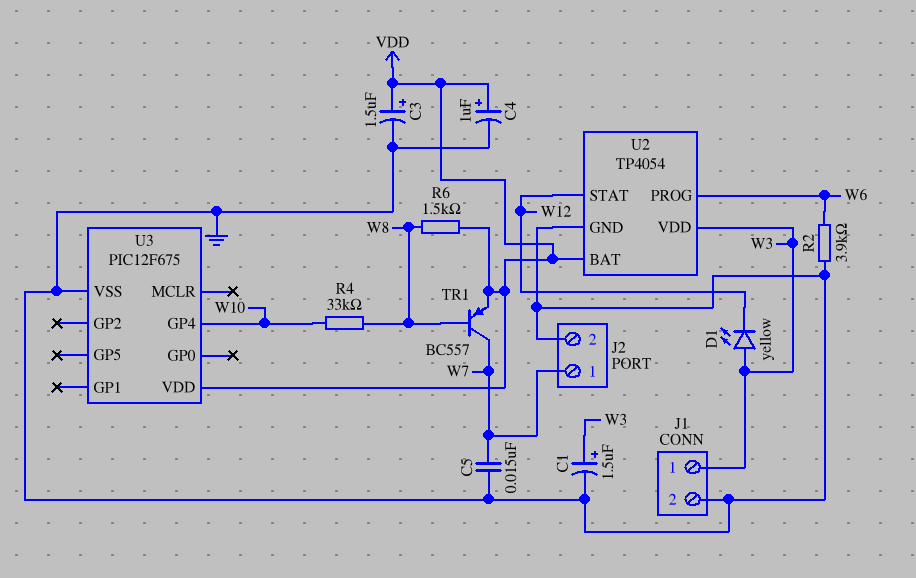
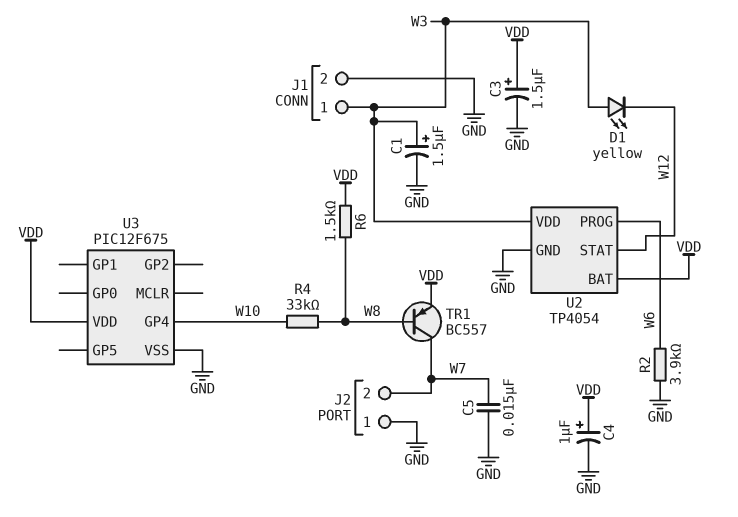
J2 pin 1: W7 -> GND
J2 pin 2: GND -> W7

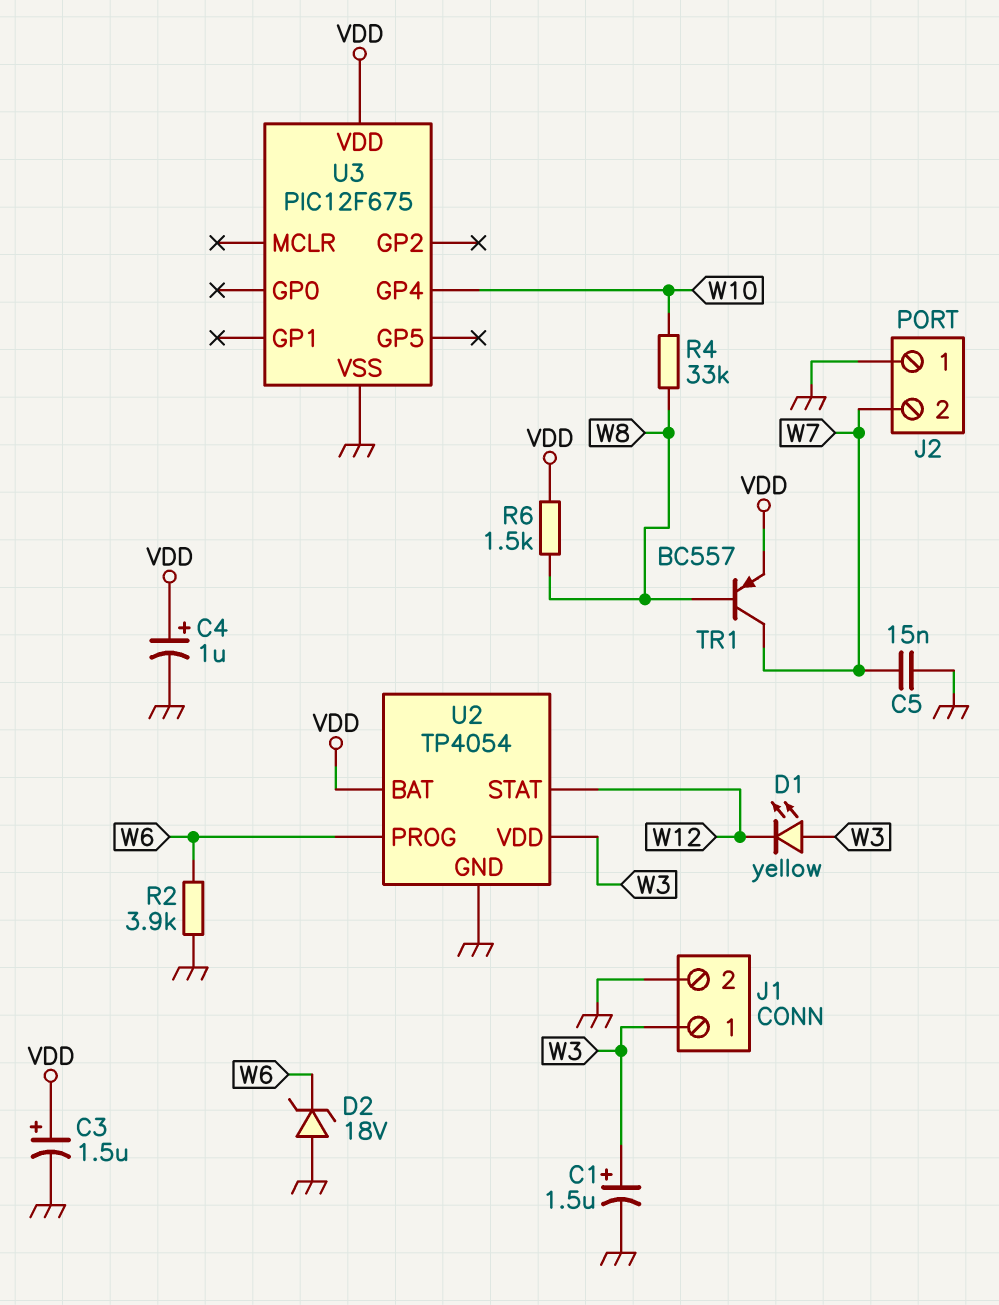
D2: none -> zener 18V (A GND, K W6)

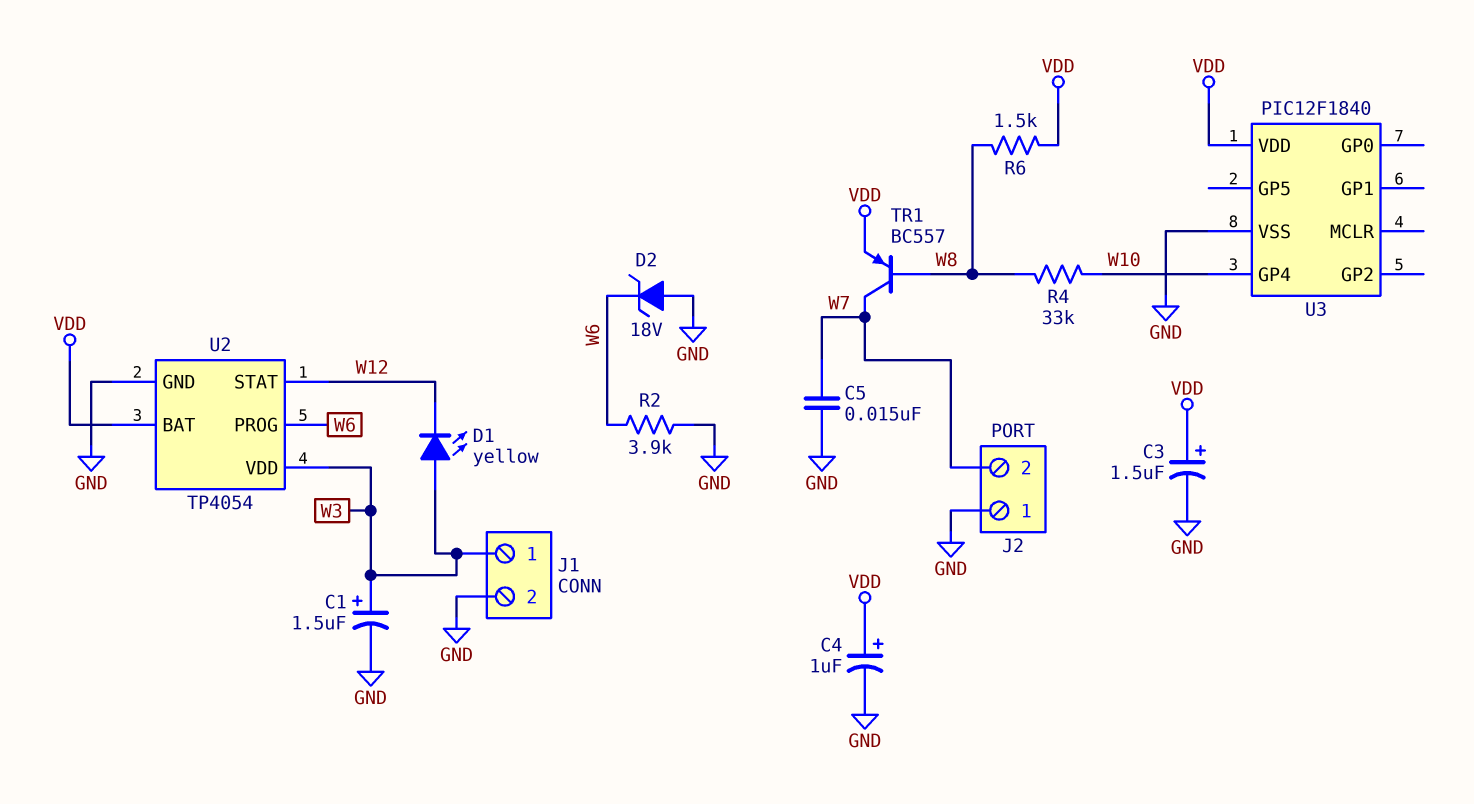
U3: PIC12F675 -> PIC12F1840

